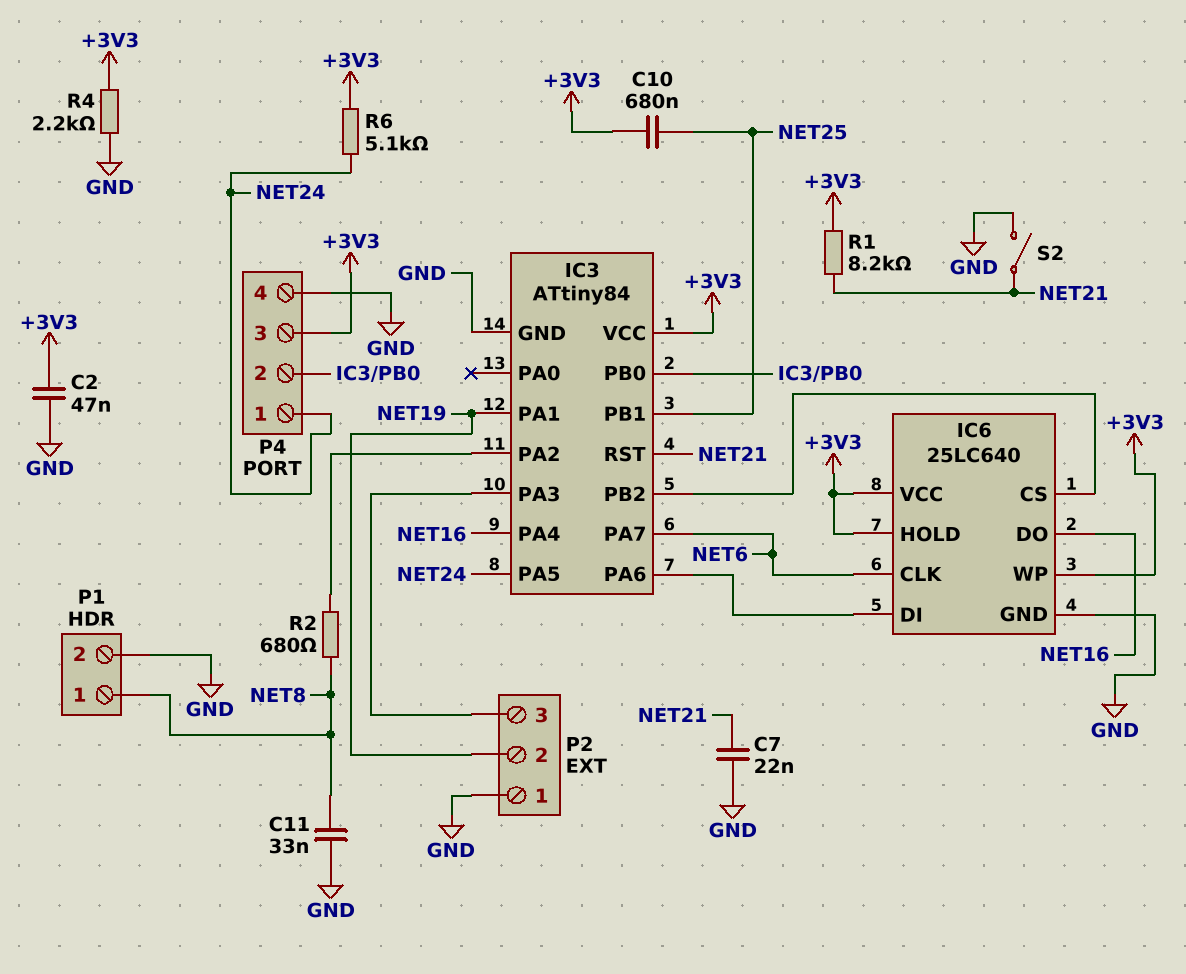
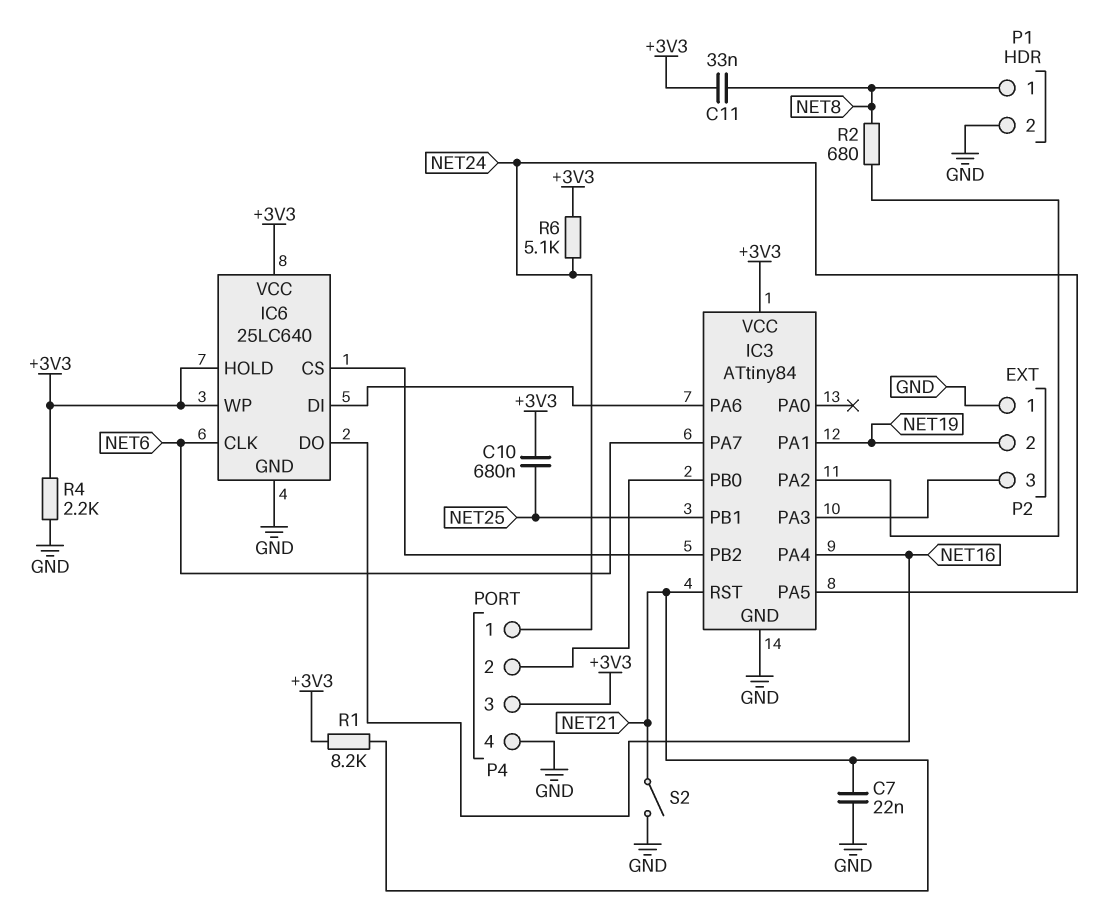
C2: 47nF (+3V3, GND) -> none
C11: 33nF (GND, NET8) -> 33nF (+3V3, NET8)

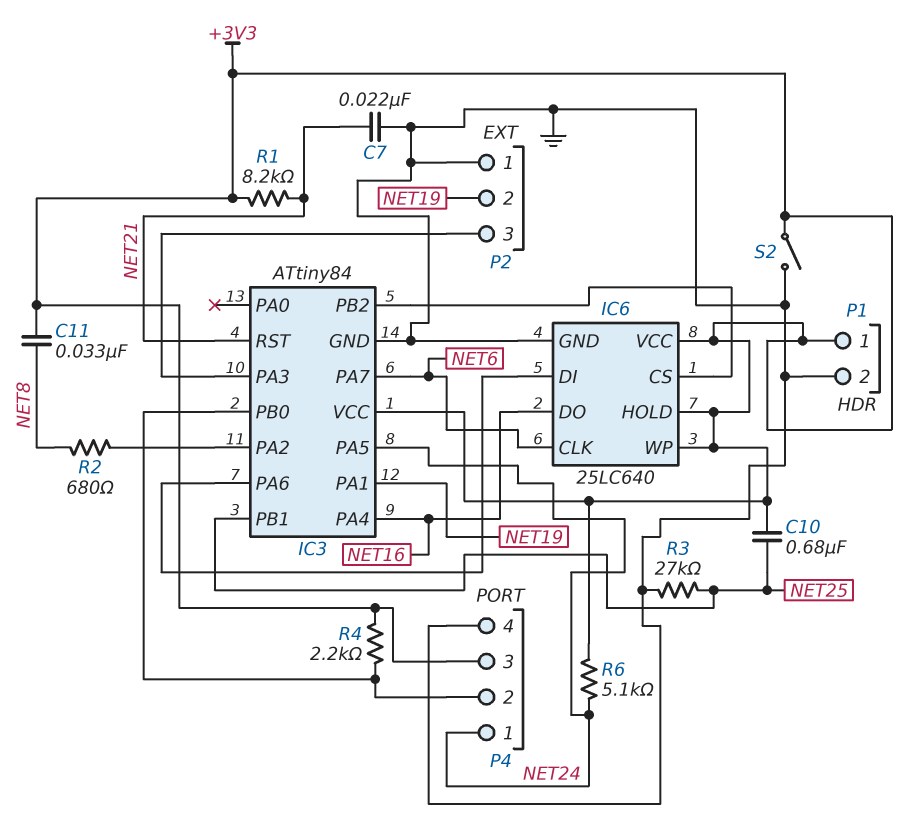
P1 pin 1: NET8 -> +3V3
R3: none -> 27k (GND, NET25)
R4: 2.2k (+3V3, GND) -> 2.2k (+3V3, IC3/PB0)
S2: switch (GND, NET21) -> switch (+3V3, GND)

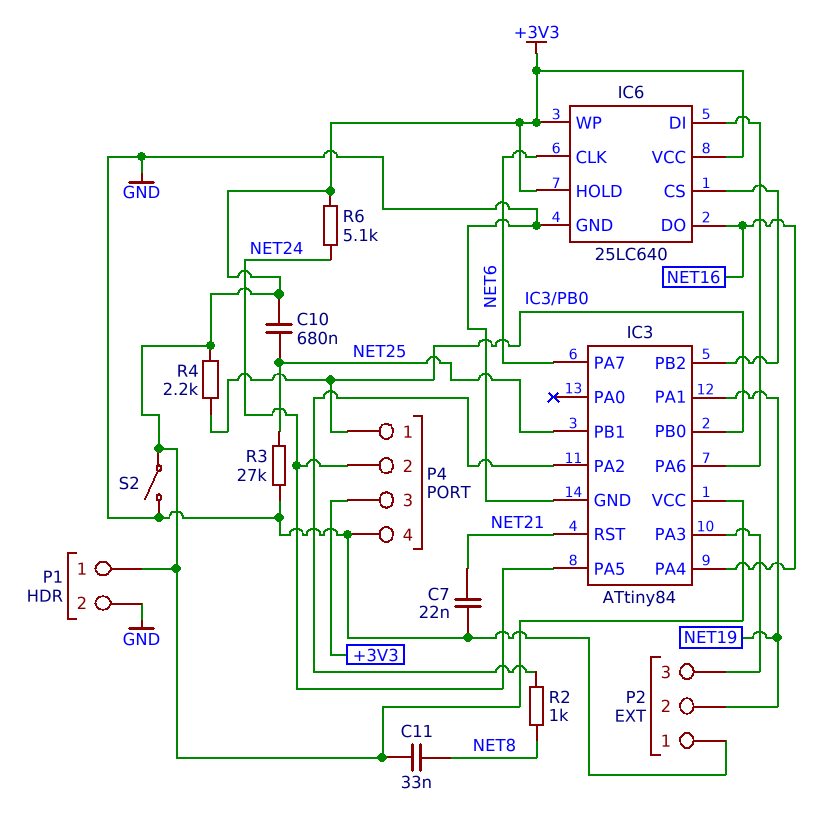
P4 pin 1: NET24 -> IC3/PB0
P4 pin 2: IC3/PB0 -> NET24
R1: 8.2k (+3V3, NET21) -> none
R2: 680 (IC3/PA2, NET8) -> 1k (IC3/PA2, NET8)

